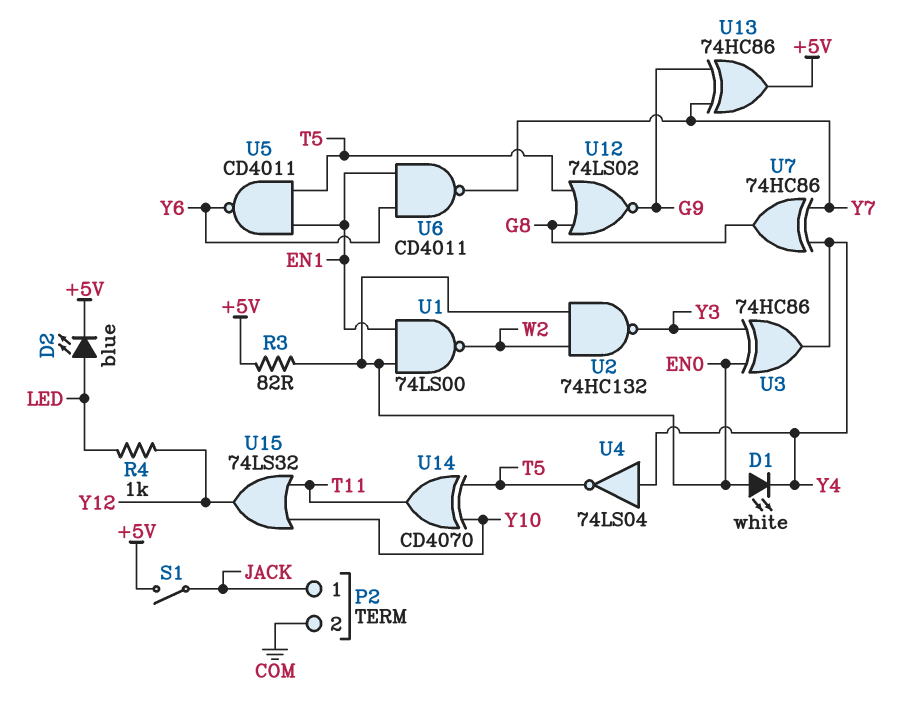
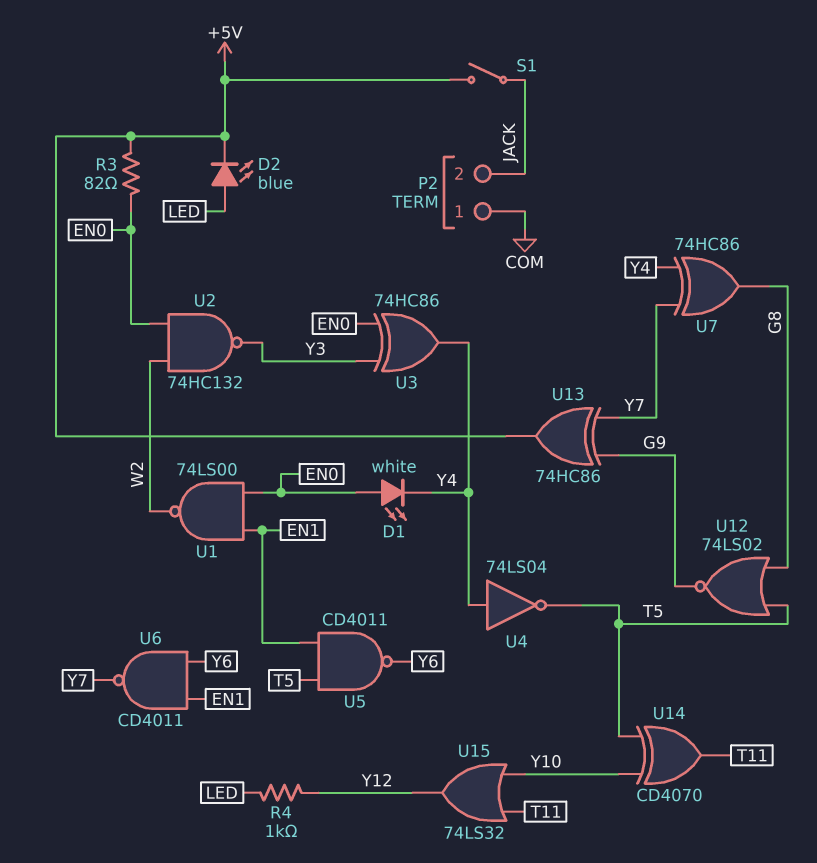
P2 pin 1: JACK -> COM
P2 pin 2: COM -> JACK

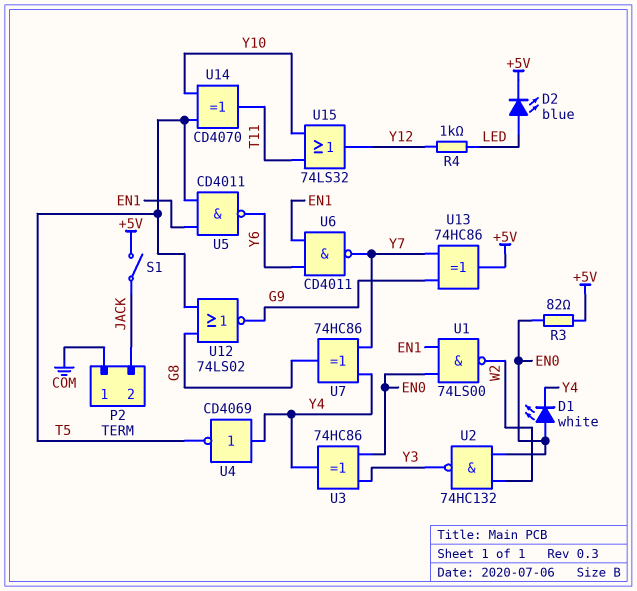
U4: NOT 74LS04 (in Y4, out T5) -> NOT CD4069 (in Y4, out T5)

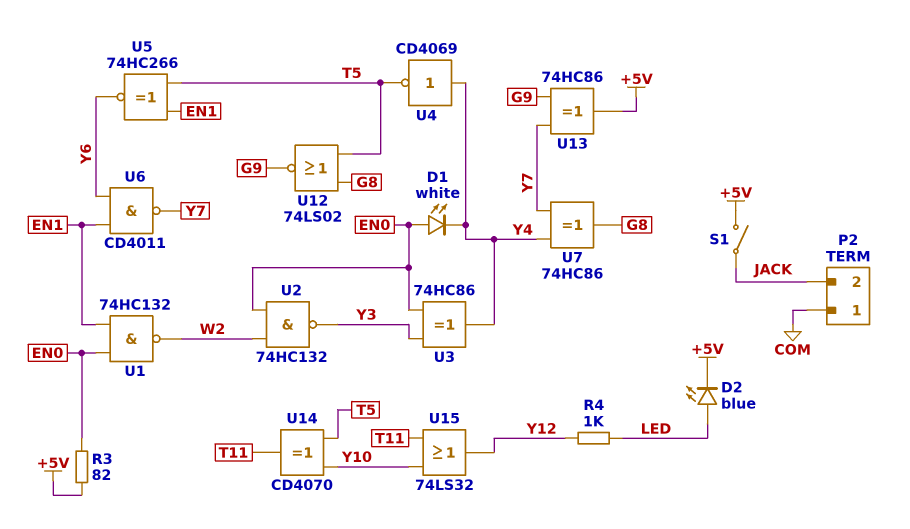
U1: NAND 74LS00 (in EN0, in EN1, out W2) -> NAND 74HC132 (in EN0, in EN1, out W2)
U5: NAND CD4011 (in EN1, in T5, out Y6) -> XNOR 74HC266 (in EN1, in T5, out Y6)

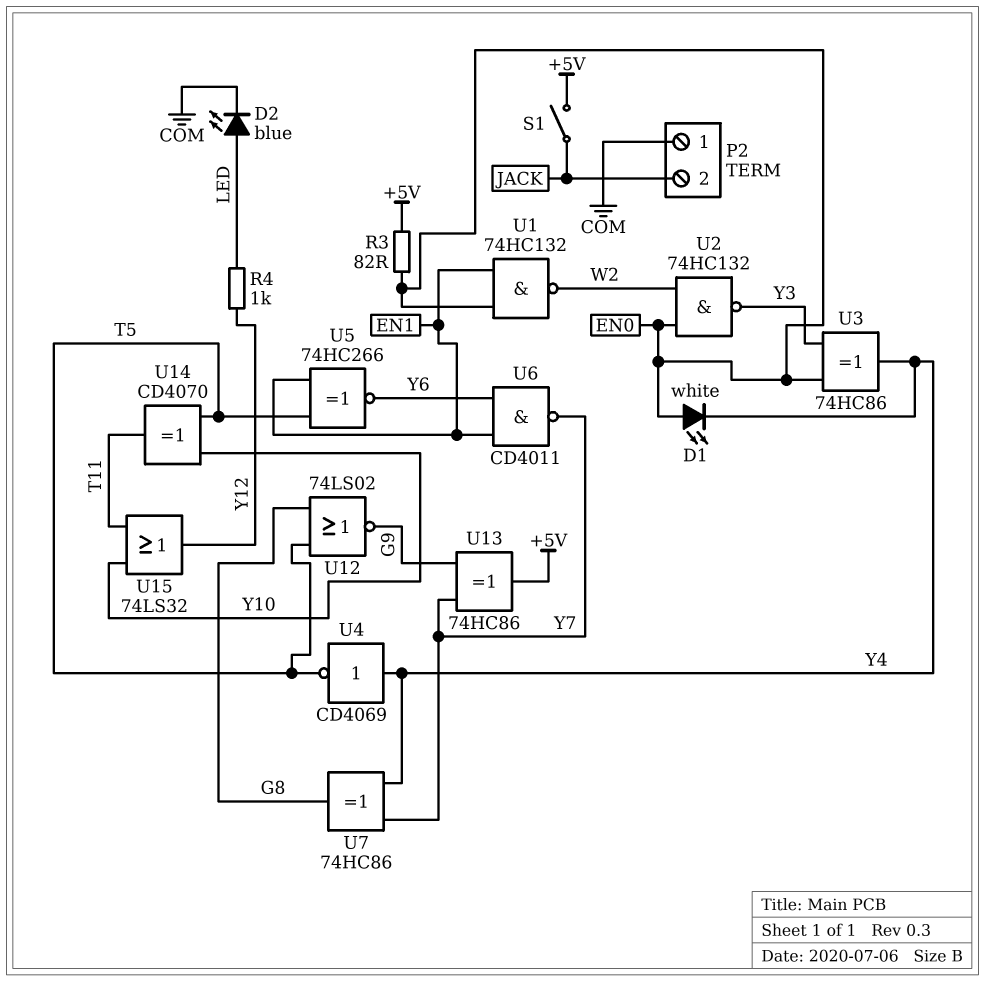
D2: LED blue (A LED, K +5V) -> LED blue (A LED, K COM)

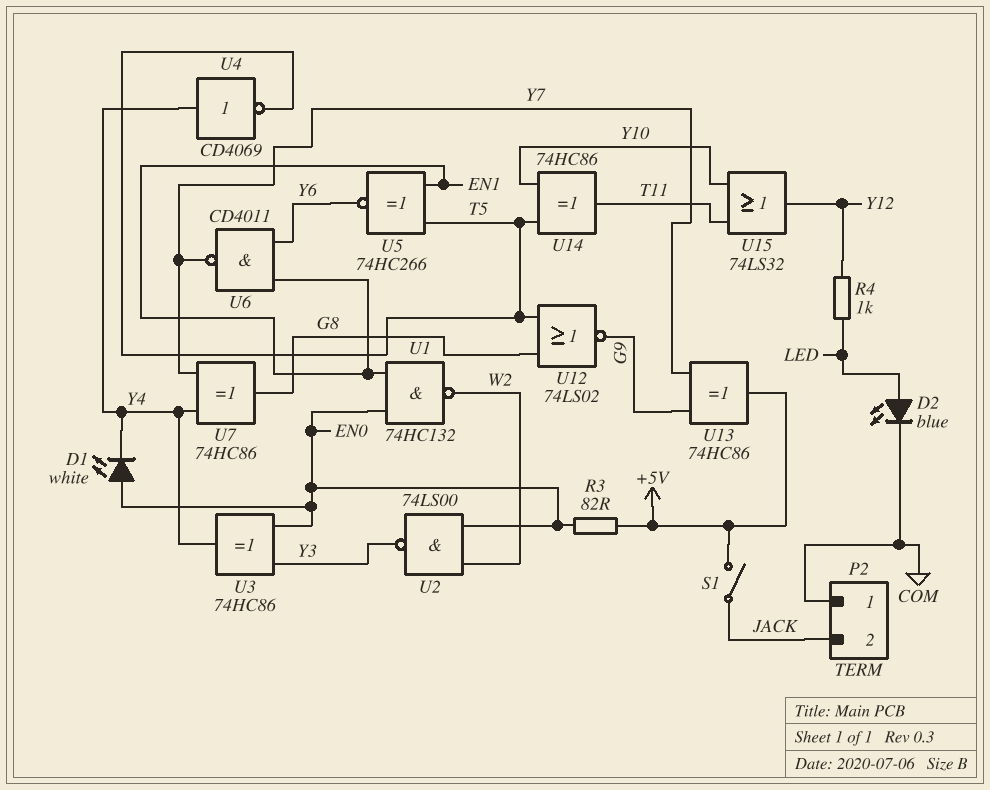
U2: NAND 74HC132 (in EN0, in W2, out Y3) -> NAND 74LS00 (in EN0, in W2, out Y3)
U14: XOR CD4070 (in T5, in Y10, out T11) -> XOR 74HC86 (in T5, in Y10, out T11)

